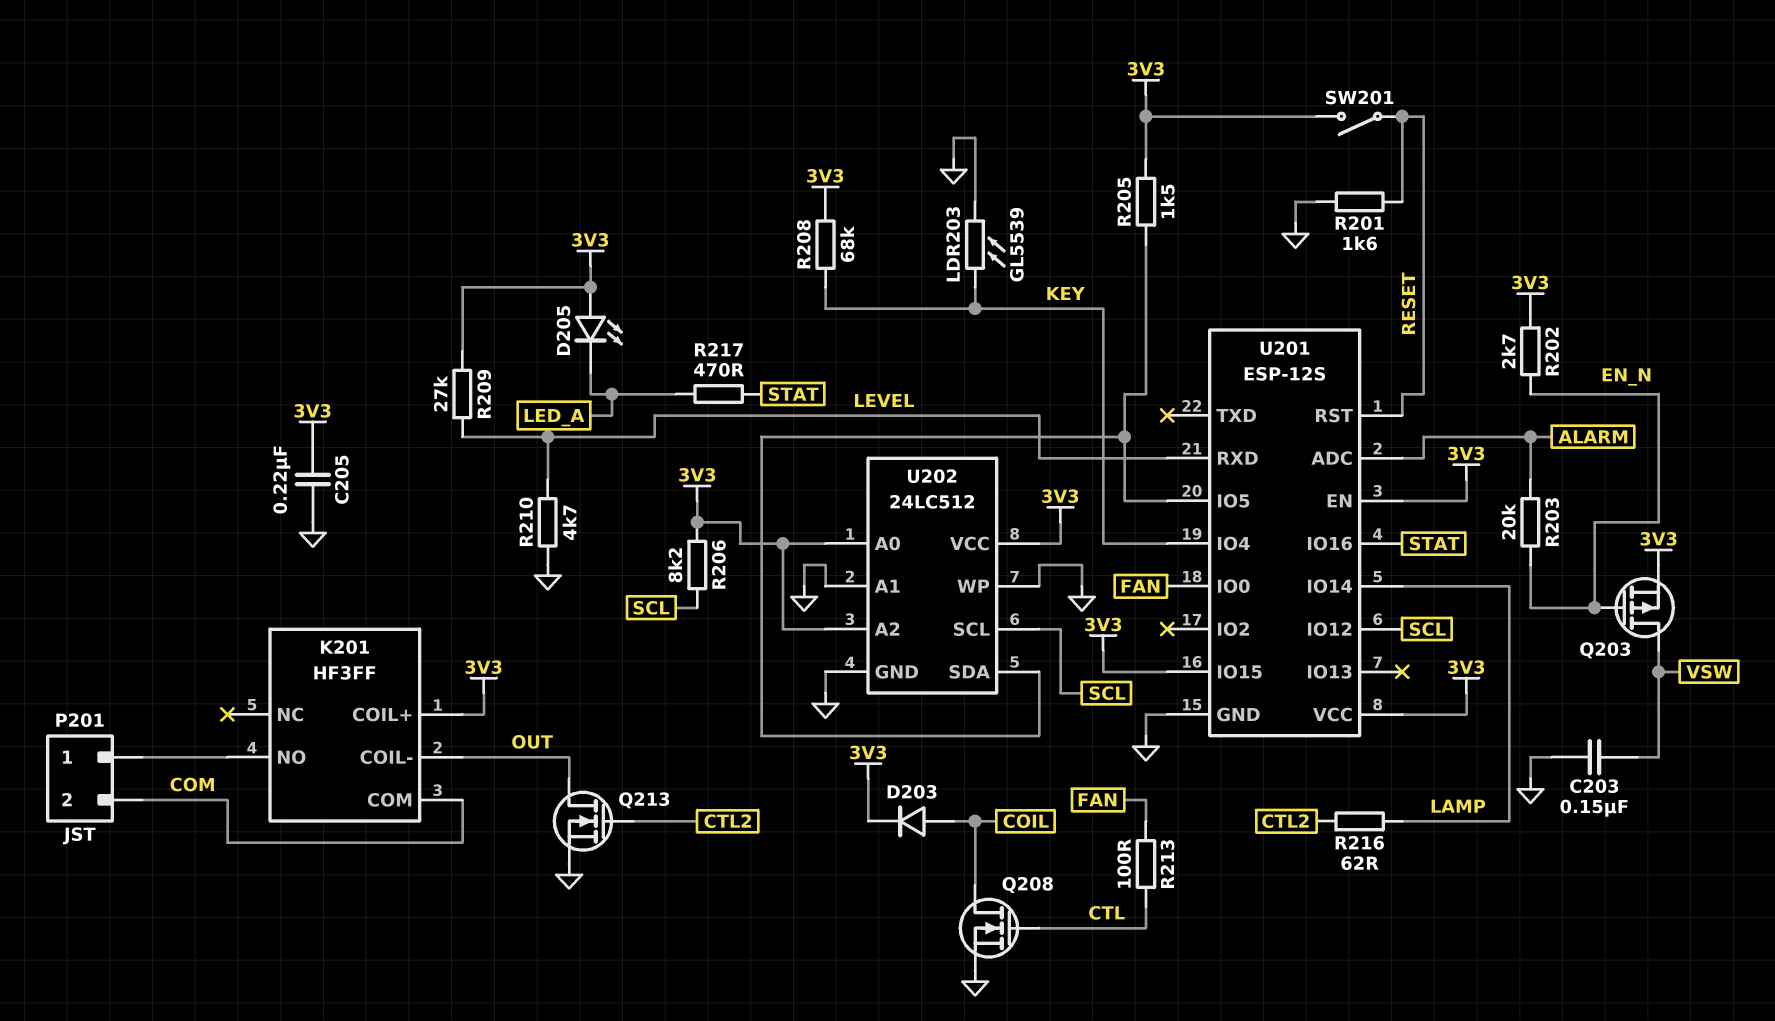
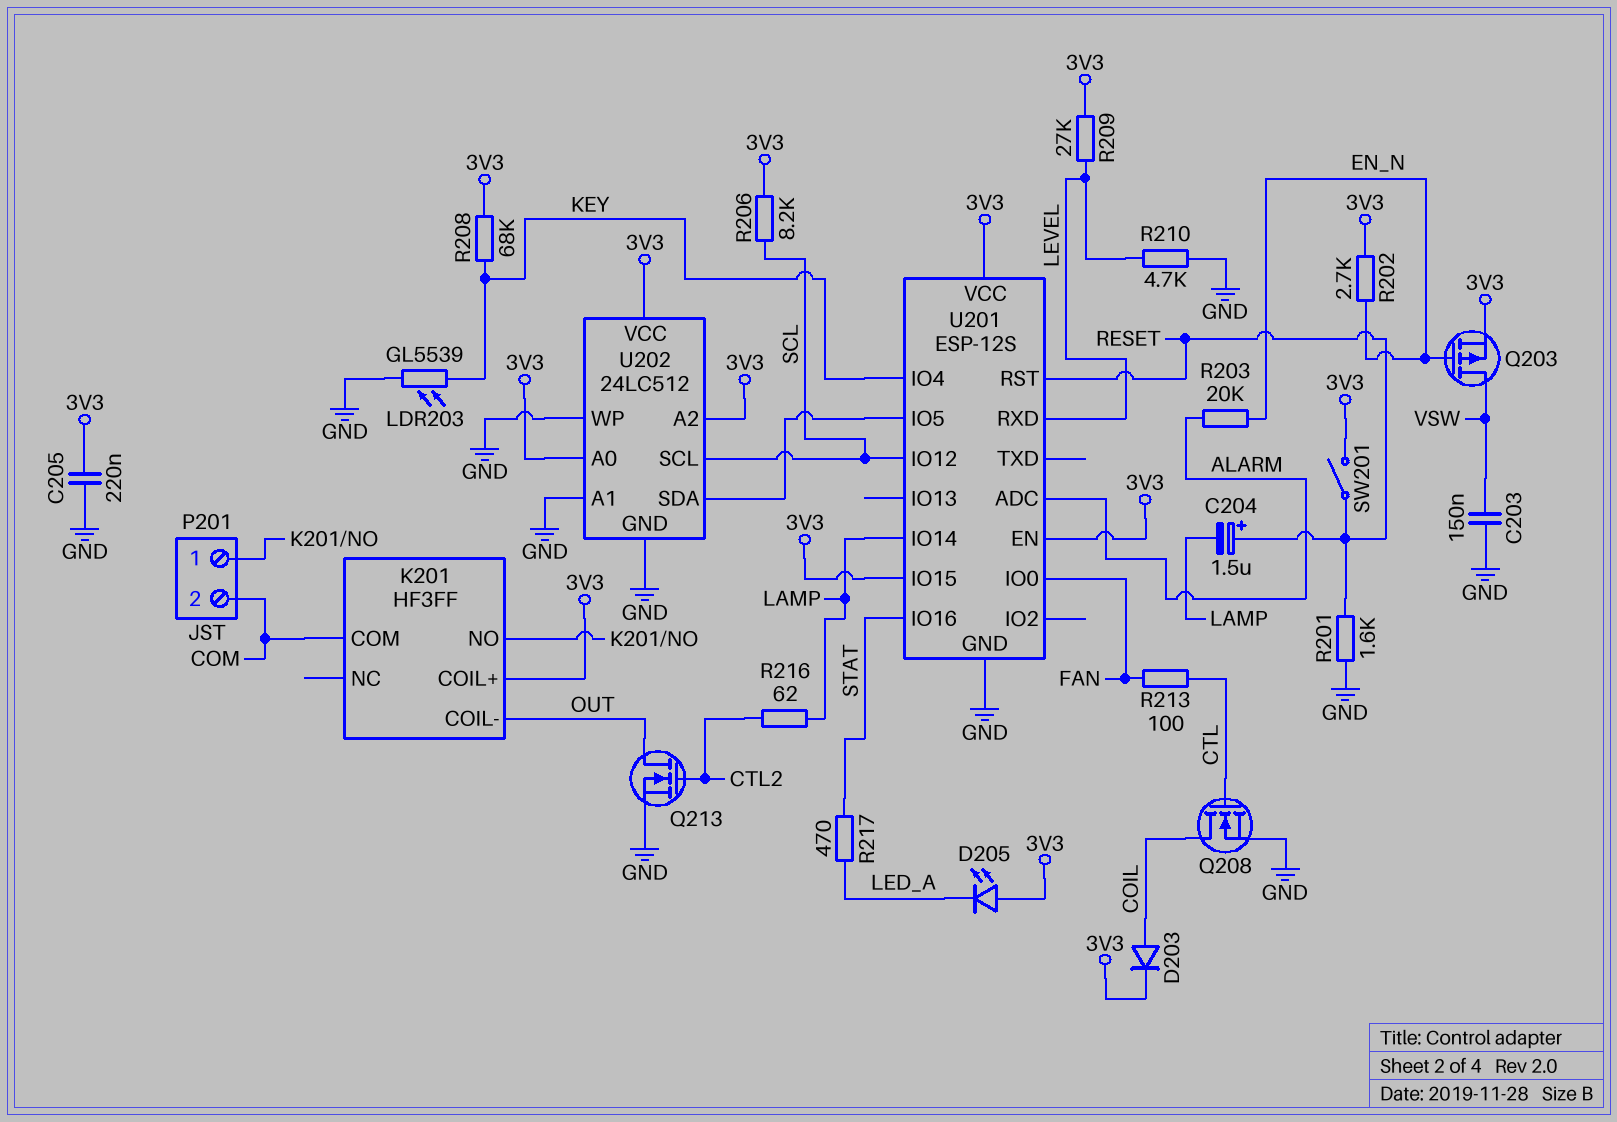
C204: none -> 1.5uF (plus RESET, minus LAMP)
R205: 1.5k (3V3, U201/IO5) -> none

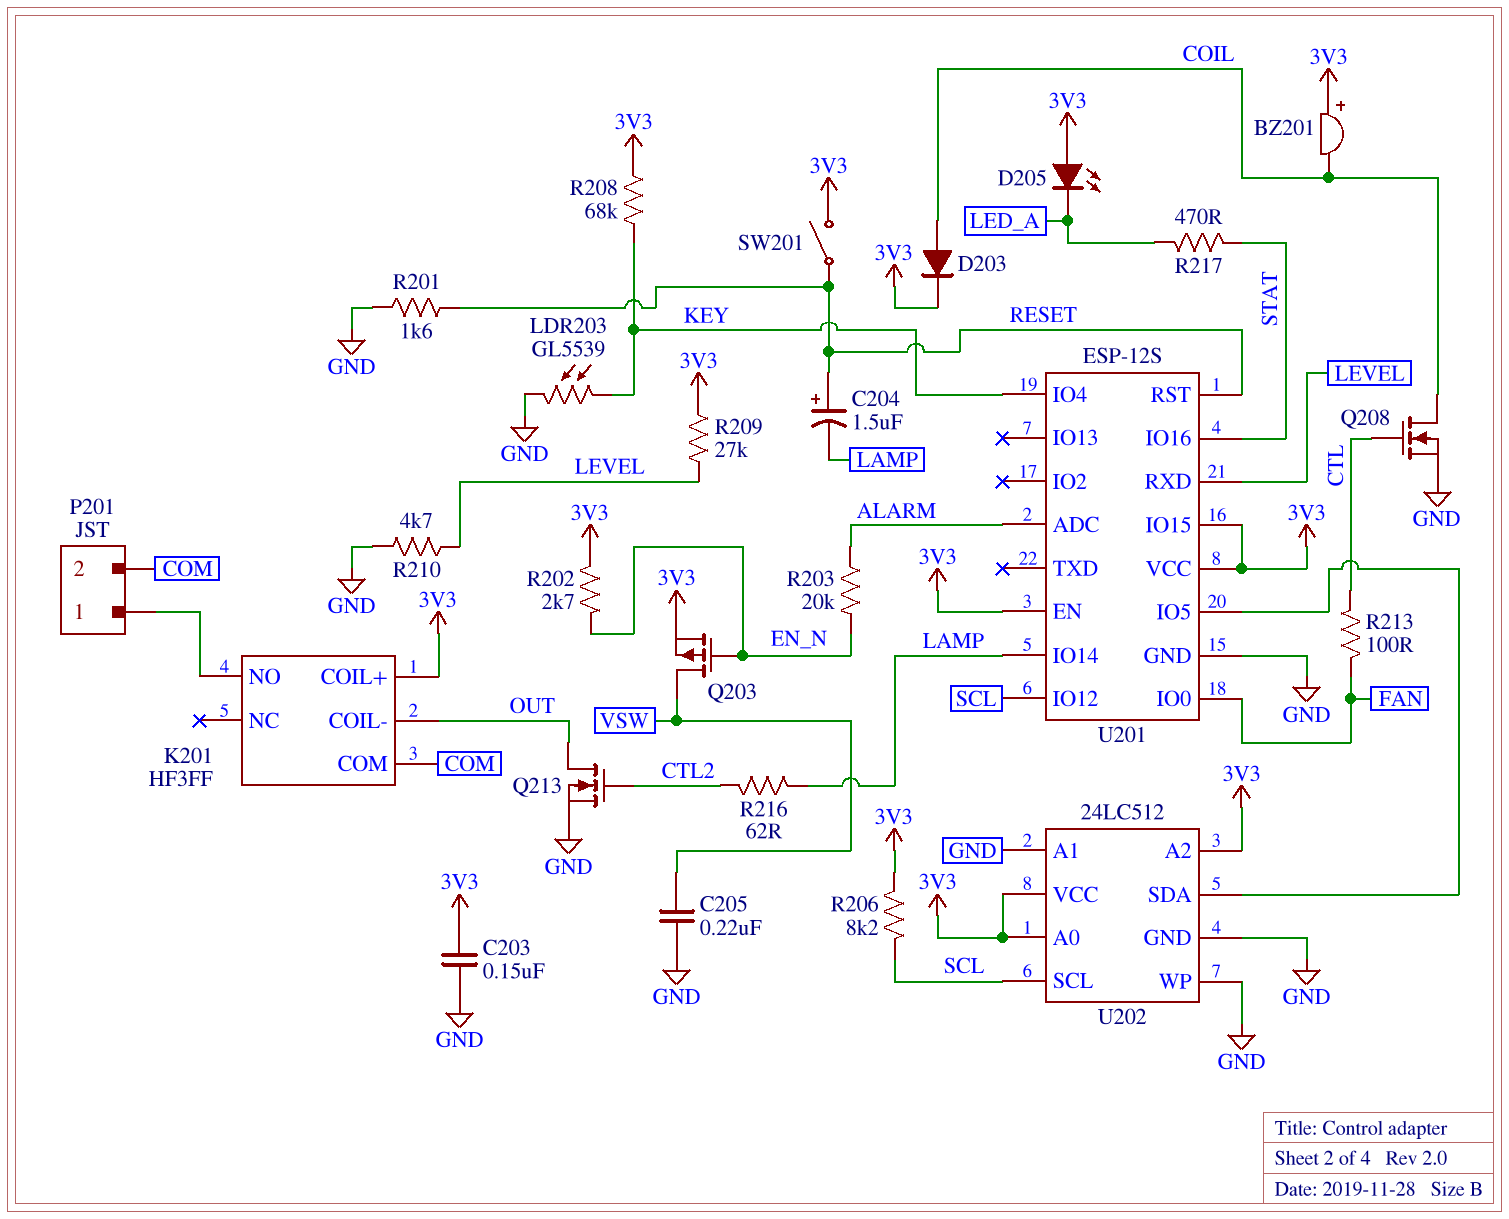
BZ201: none -> buzzer (plus 3V3, minus COIL)
C203: 150nF (GND, VSW) -> 150nF (3V3, GND)
C205: 220nF (3V3, GND) -> 220nF (GND, VSW)

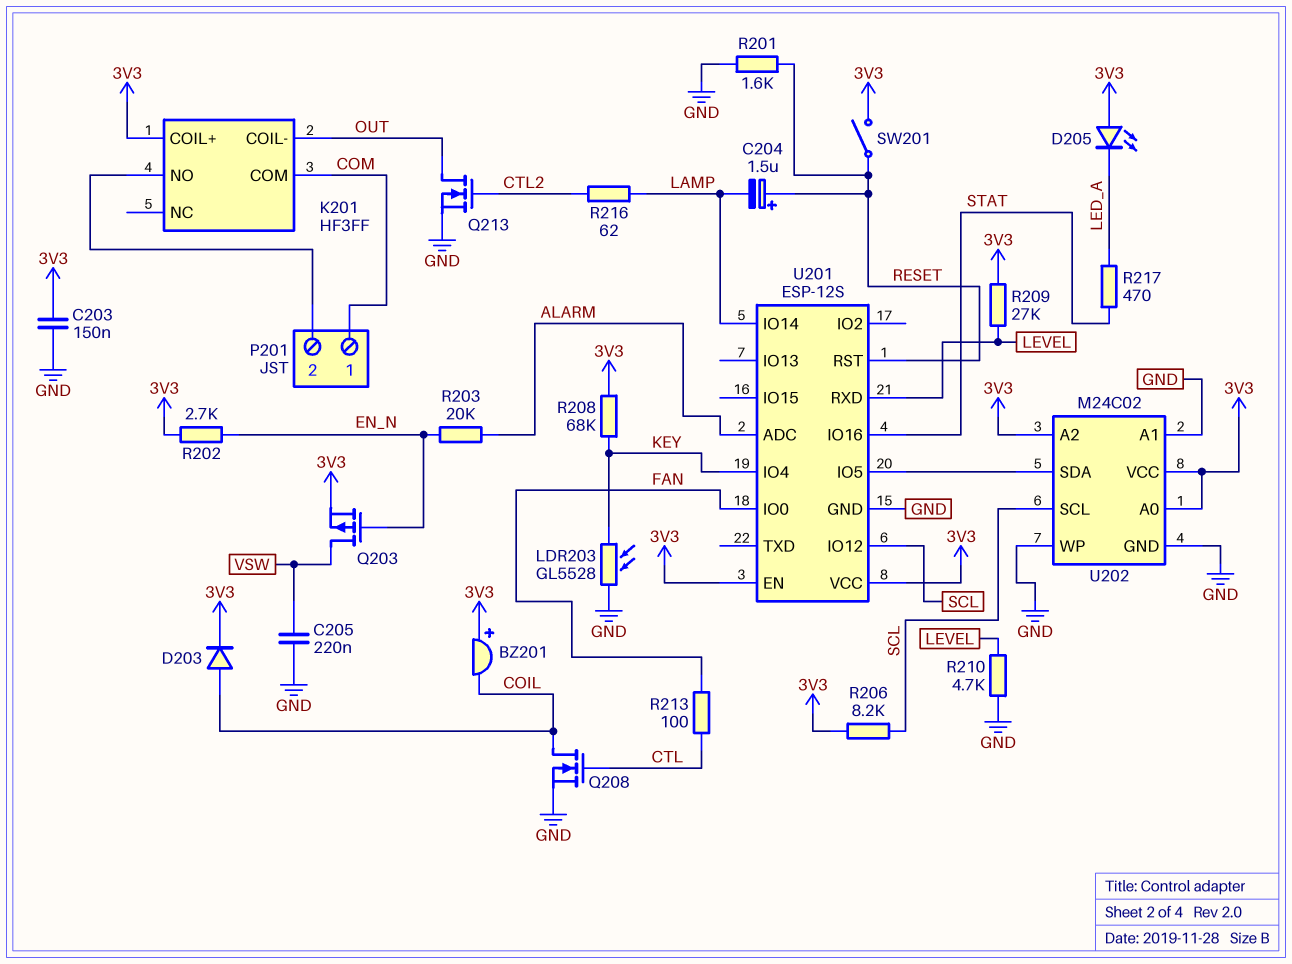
LDR203: GL5539 (GND, KEY) -> GL5528 (GND, KEY)
P201 pin 1: K201/NO -> COM
P201 pin 2: COM -> K201/NO
U201 pin IO15: 3V3 -> none
U202: 24LC512 -> M24C02

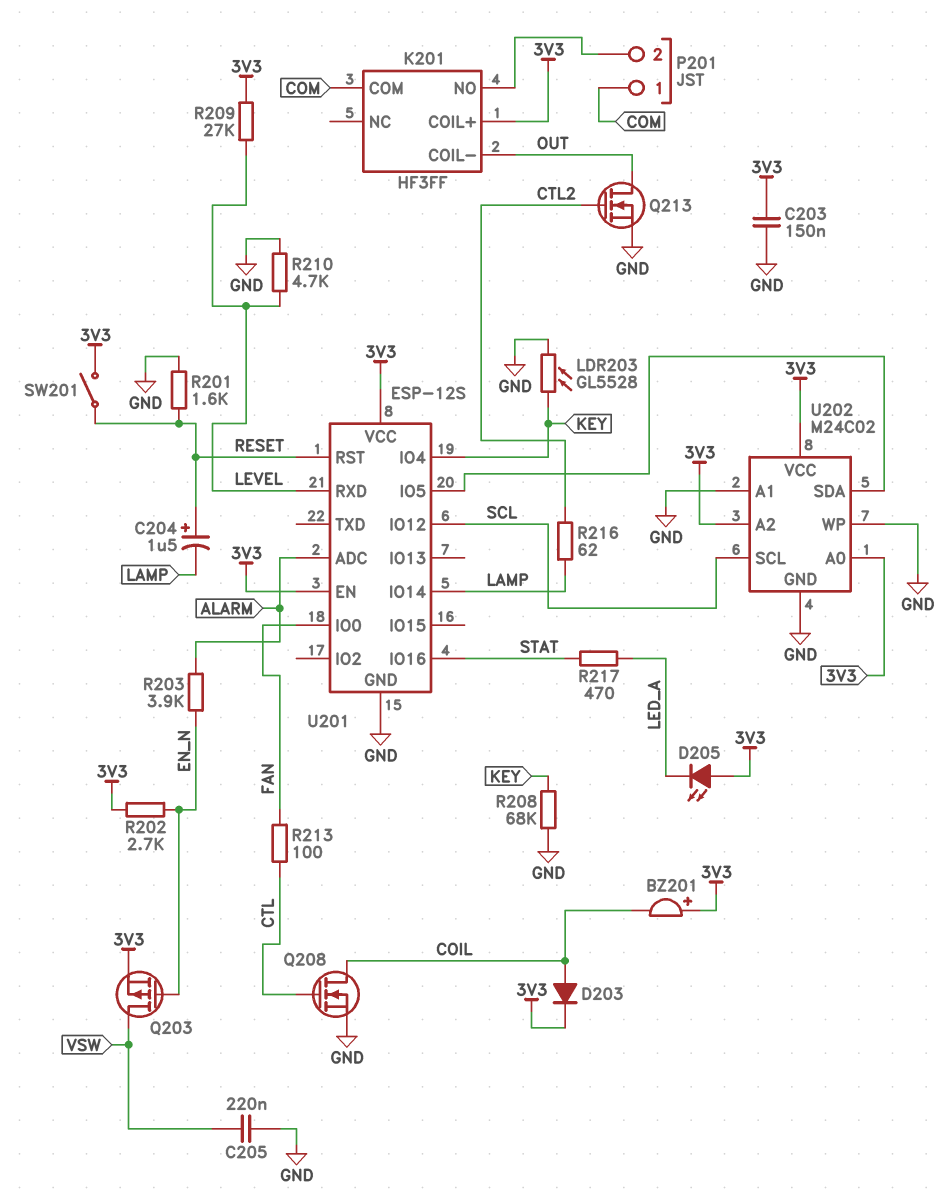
R203: 20k (ALARM, EN_N) -> 3.9k (ALARM, EN_N)
R206: 8.2k (3V3, SCL) -> none
R208: 68k (3V3, KEY) -> 68k (GND, KEY)

